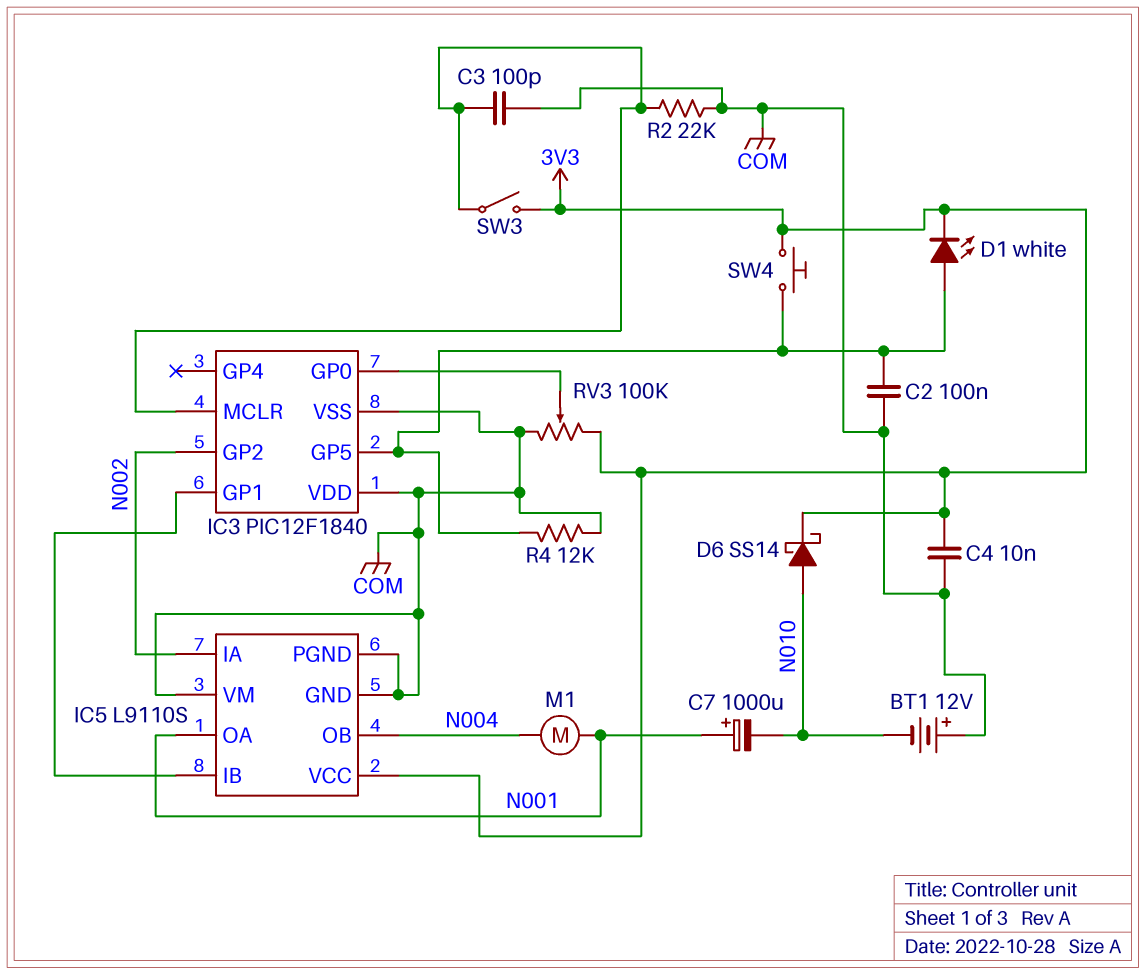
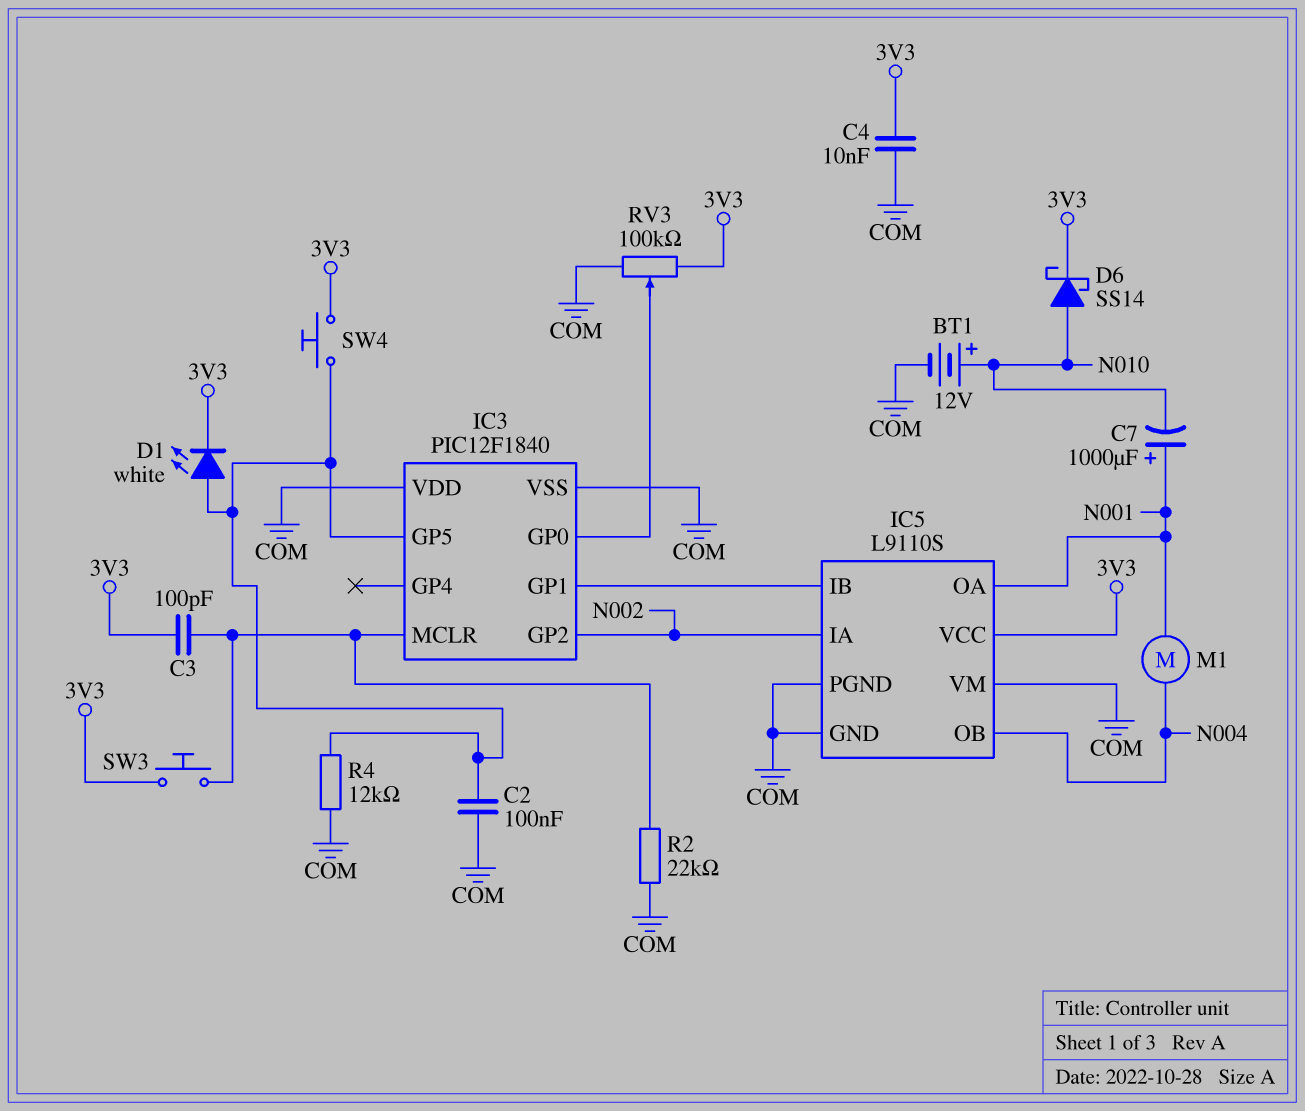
BT1: 12V (plus COM, minus N010) -> 12V (plus N010, minus COM)
C3: 100pF (COM, IC3/MCLR) -> 100pF (3V3, IC3/MCLR)
SW3: switch (3V3, IC3/MCLR) -> button (3V3, IC3/MCLR)

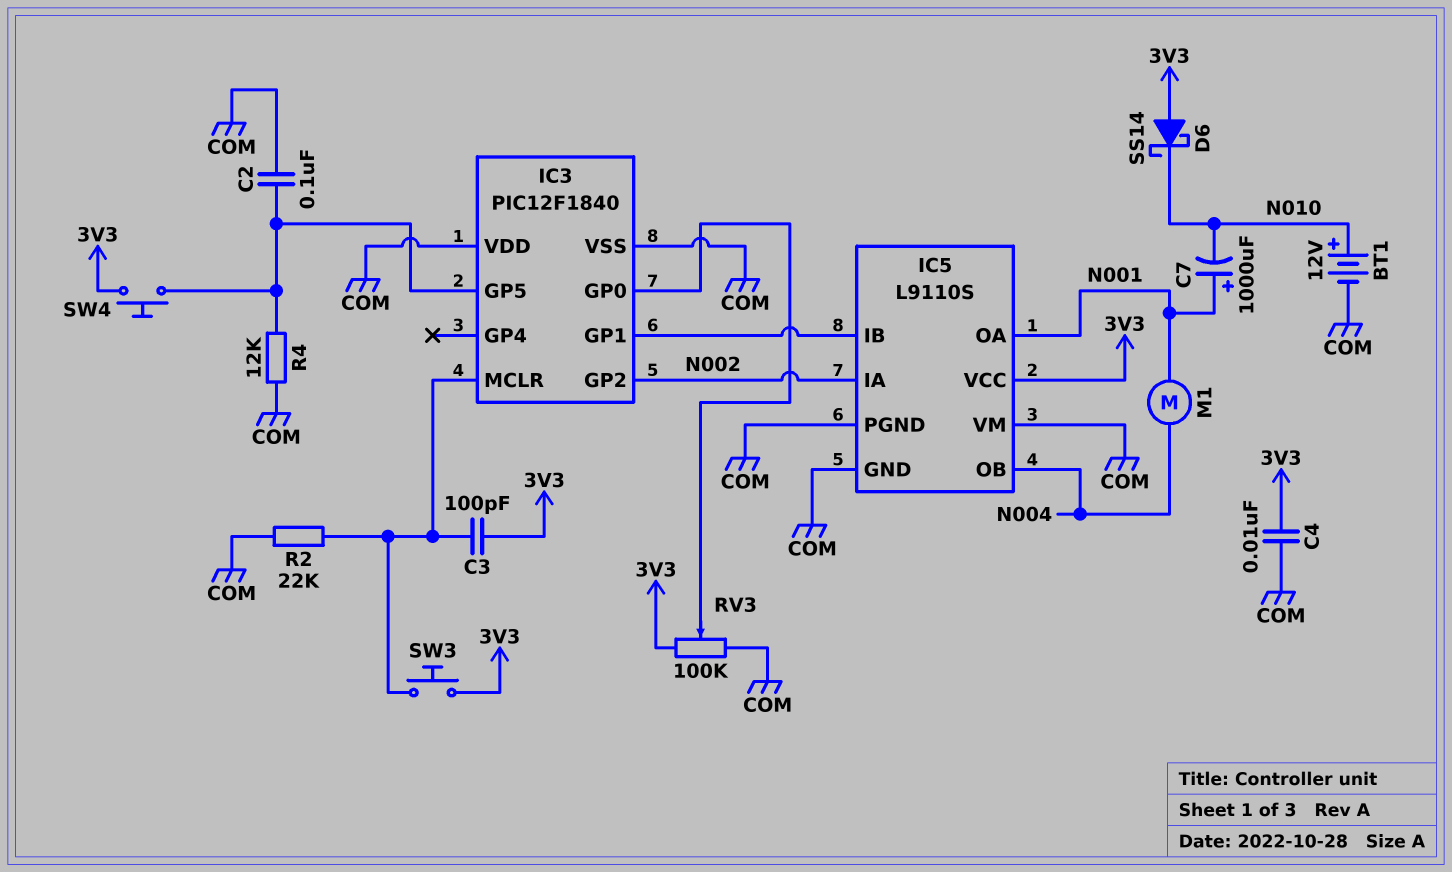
D1: LED white (A IC3/GP5, K 3V3) -> none
D6: schottky SS14 (A N010, K 3V3) -> schottky SS14 (A 3V3, K N010)

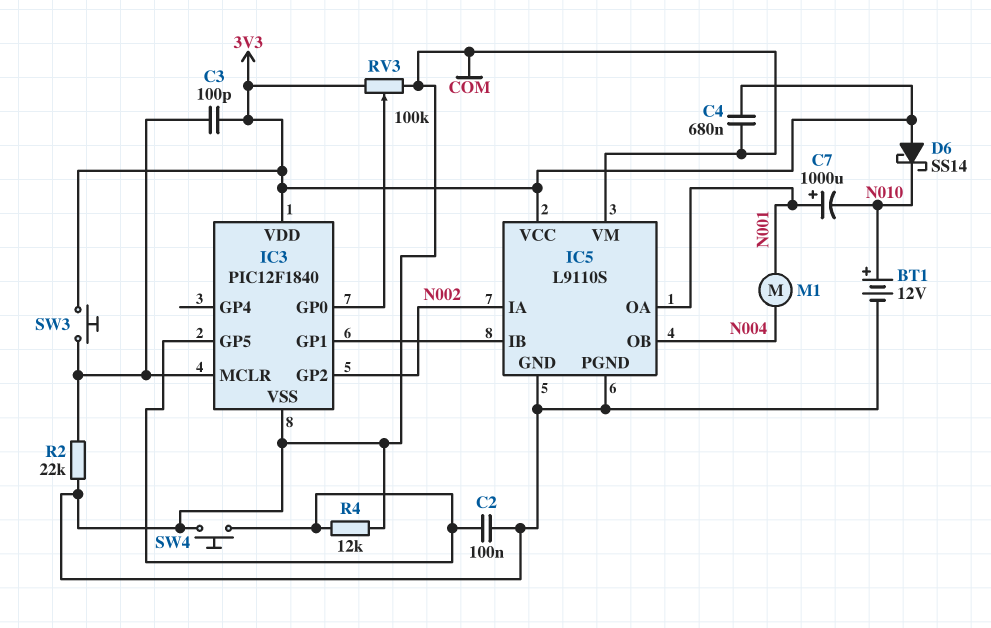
C4: 10nF (3V3, COM) -> 680nF (3V3, COM)
IC3 pin VDD: COM -> 3V3
SW4: button (3V3, IC3/GP5) -> button (COM, IC3/GP5)

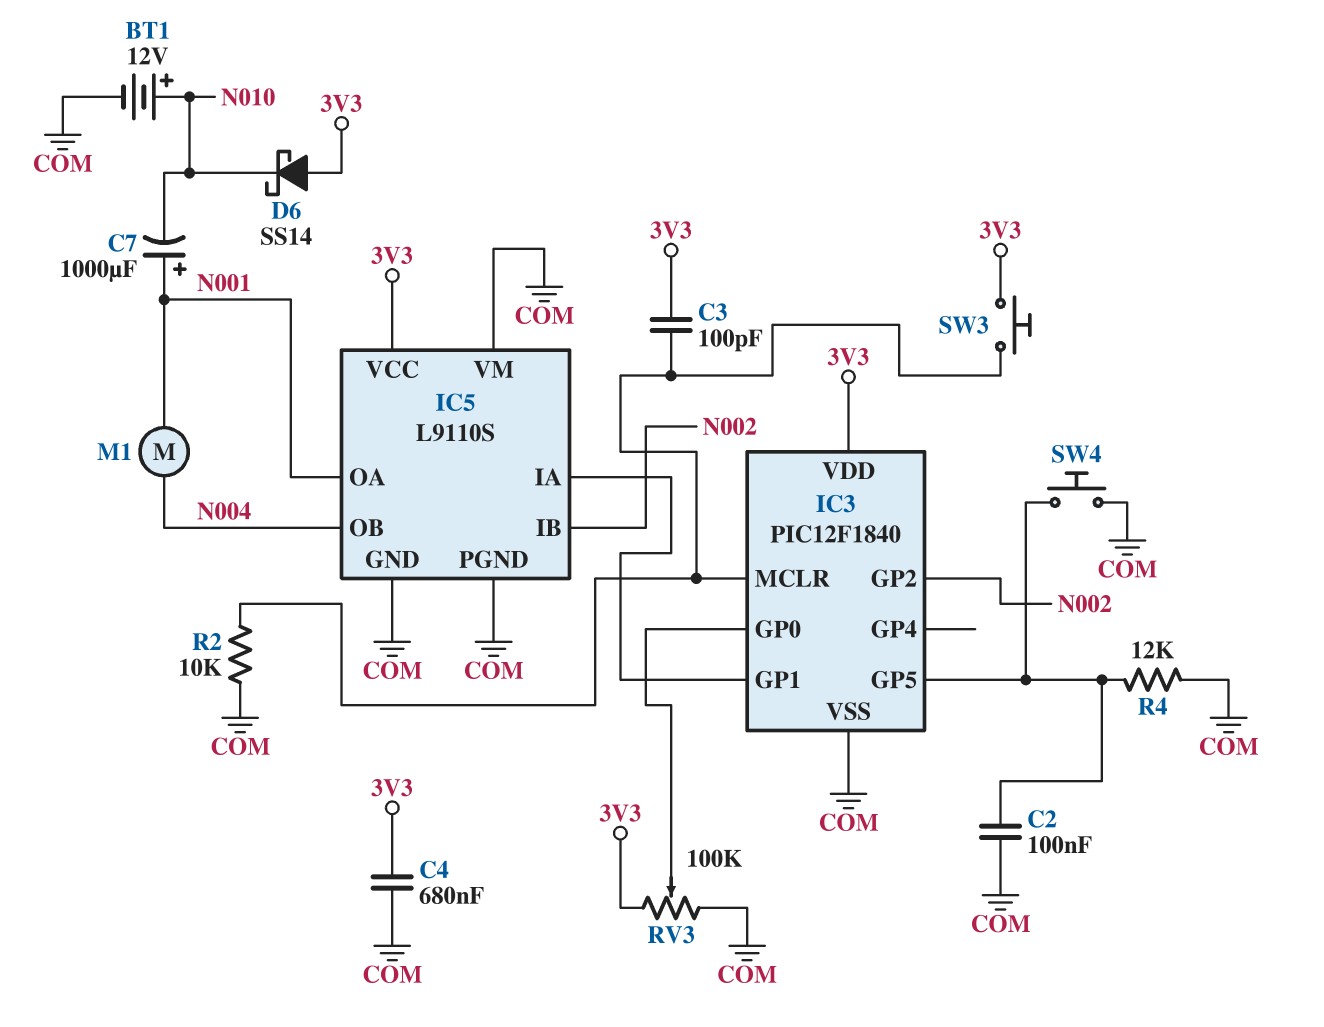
IC5 pin IA: N002 -> IC3/GP1
IC5 pin IB: IC3/GP1 -> N002
R2: 22k (COM, IC3/MCLR) -> 10k (COM, IC3/MCLR)

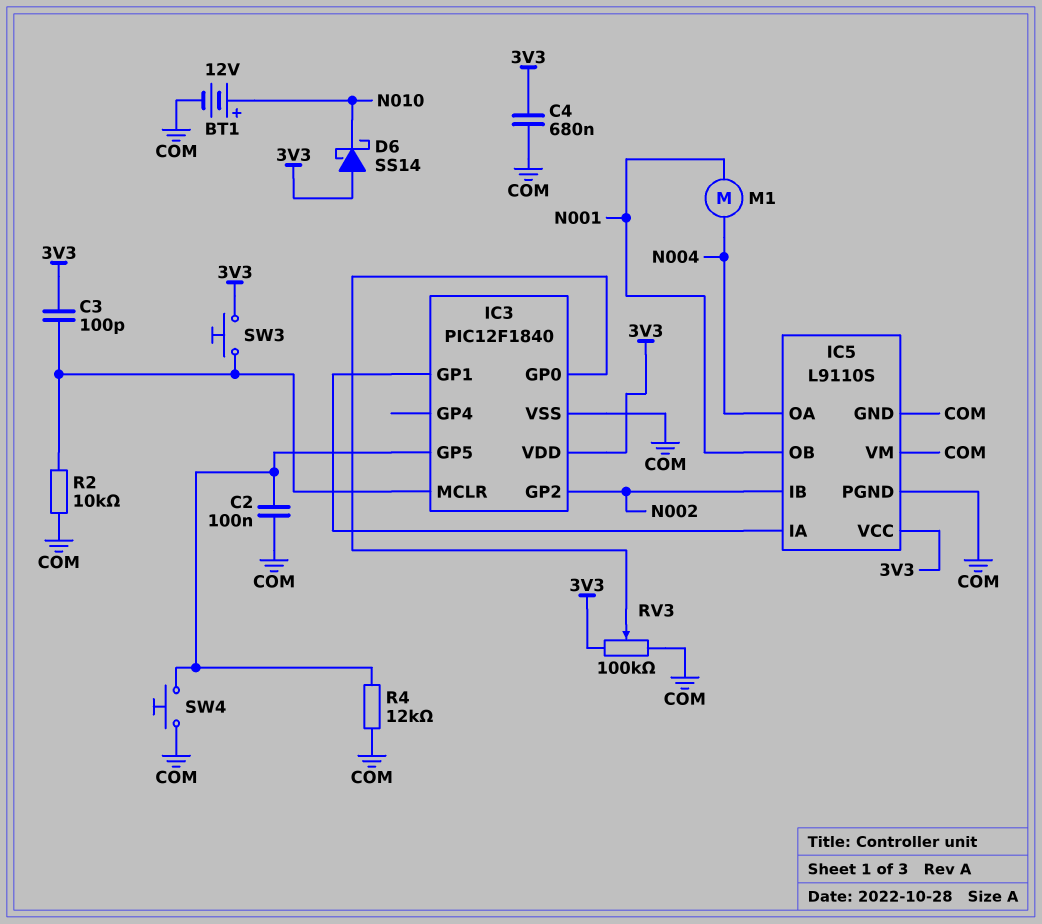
C7: 1000uF (plus N001, minus N010) -> none
IC5 pin OA: N001 -> N004
IC5 pin OB: N004 -> N001

